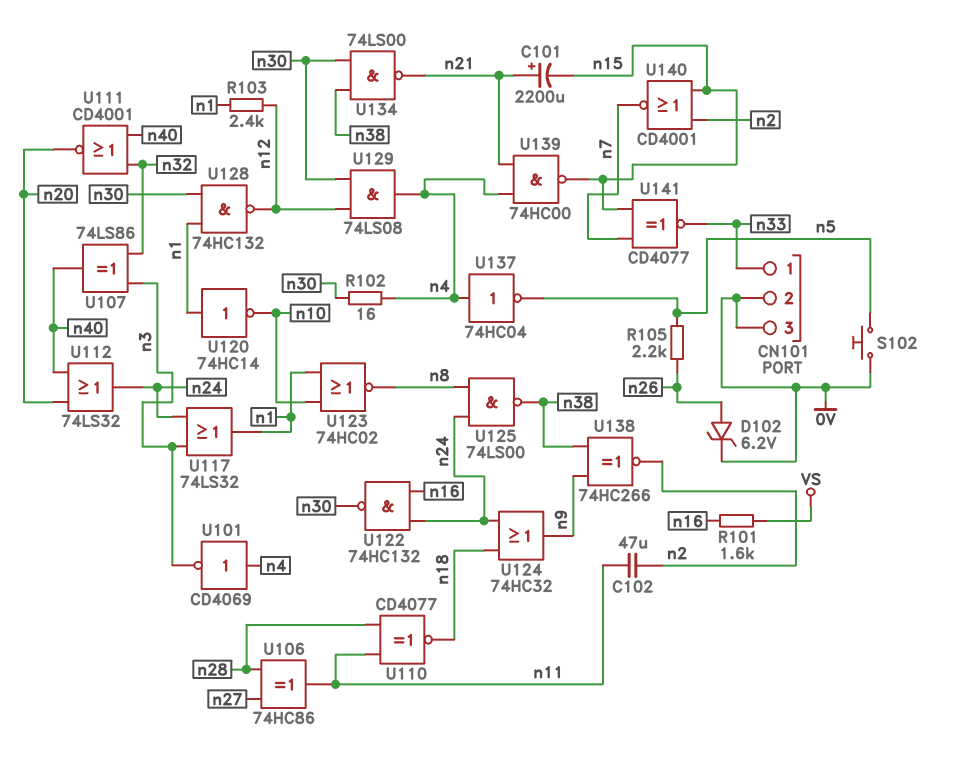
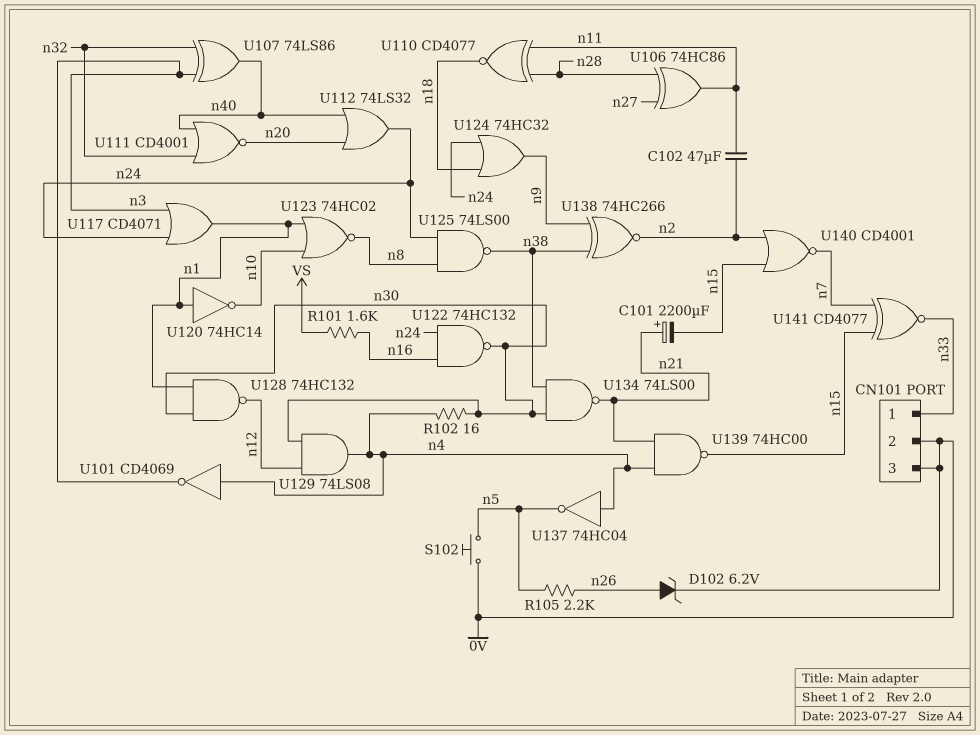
R103: 2.4k (n1, n12) -> none
U117: OR 74LS32 (in n3, in n24, out n1) -> OR CD4071 (in n3, in n24, out n1)

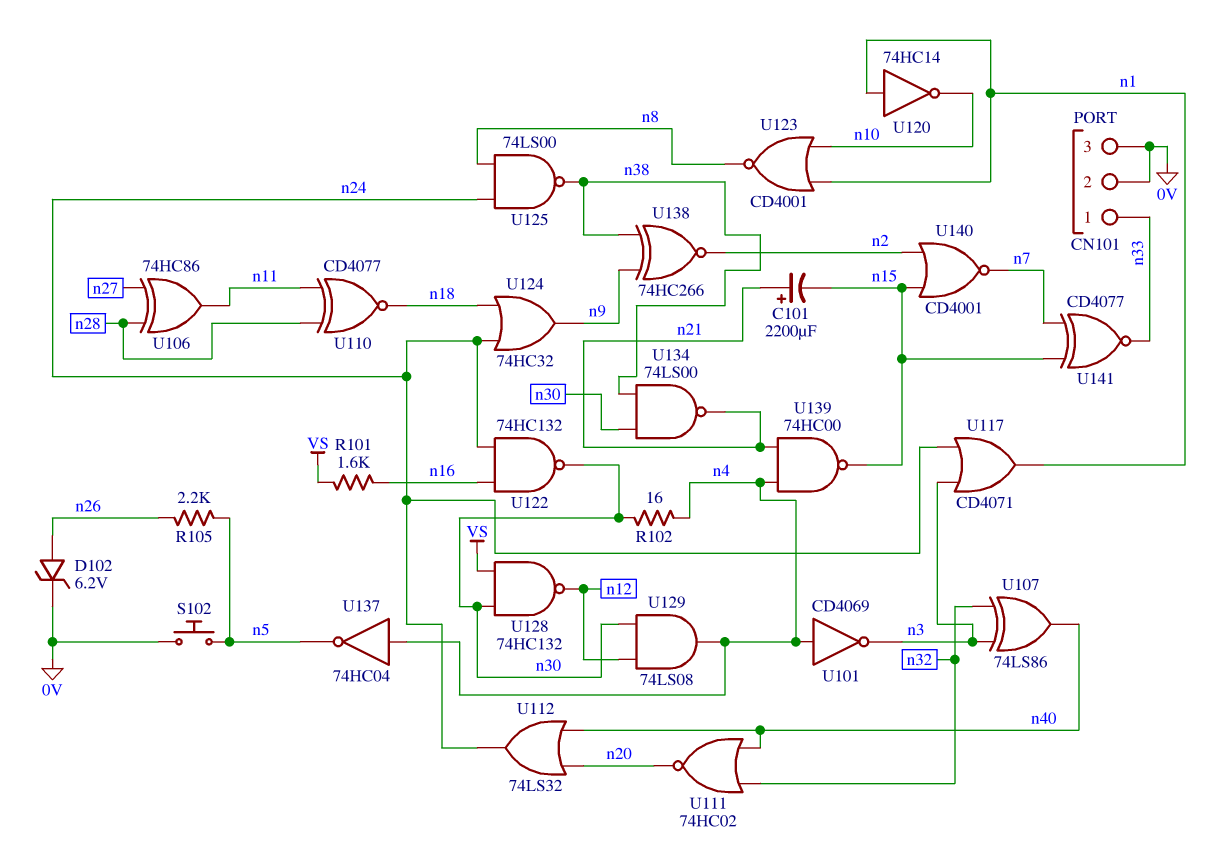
C102: 47uF (n2, n11) -> none
U111: NOR CD4001 (in n32, in n40, out n20) -> NOR 74HC02 (in n32, in n40, out n20)
U123: NOR 74HC02 (in n1, in n10, out n8) -> NOR CD4001 (in n1, in n10, out n8)
U128: NAND 74HC132 (in n1, in n30, out n12) -> NAND 74HC132 (in VS, in n30, out n12)

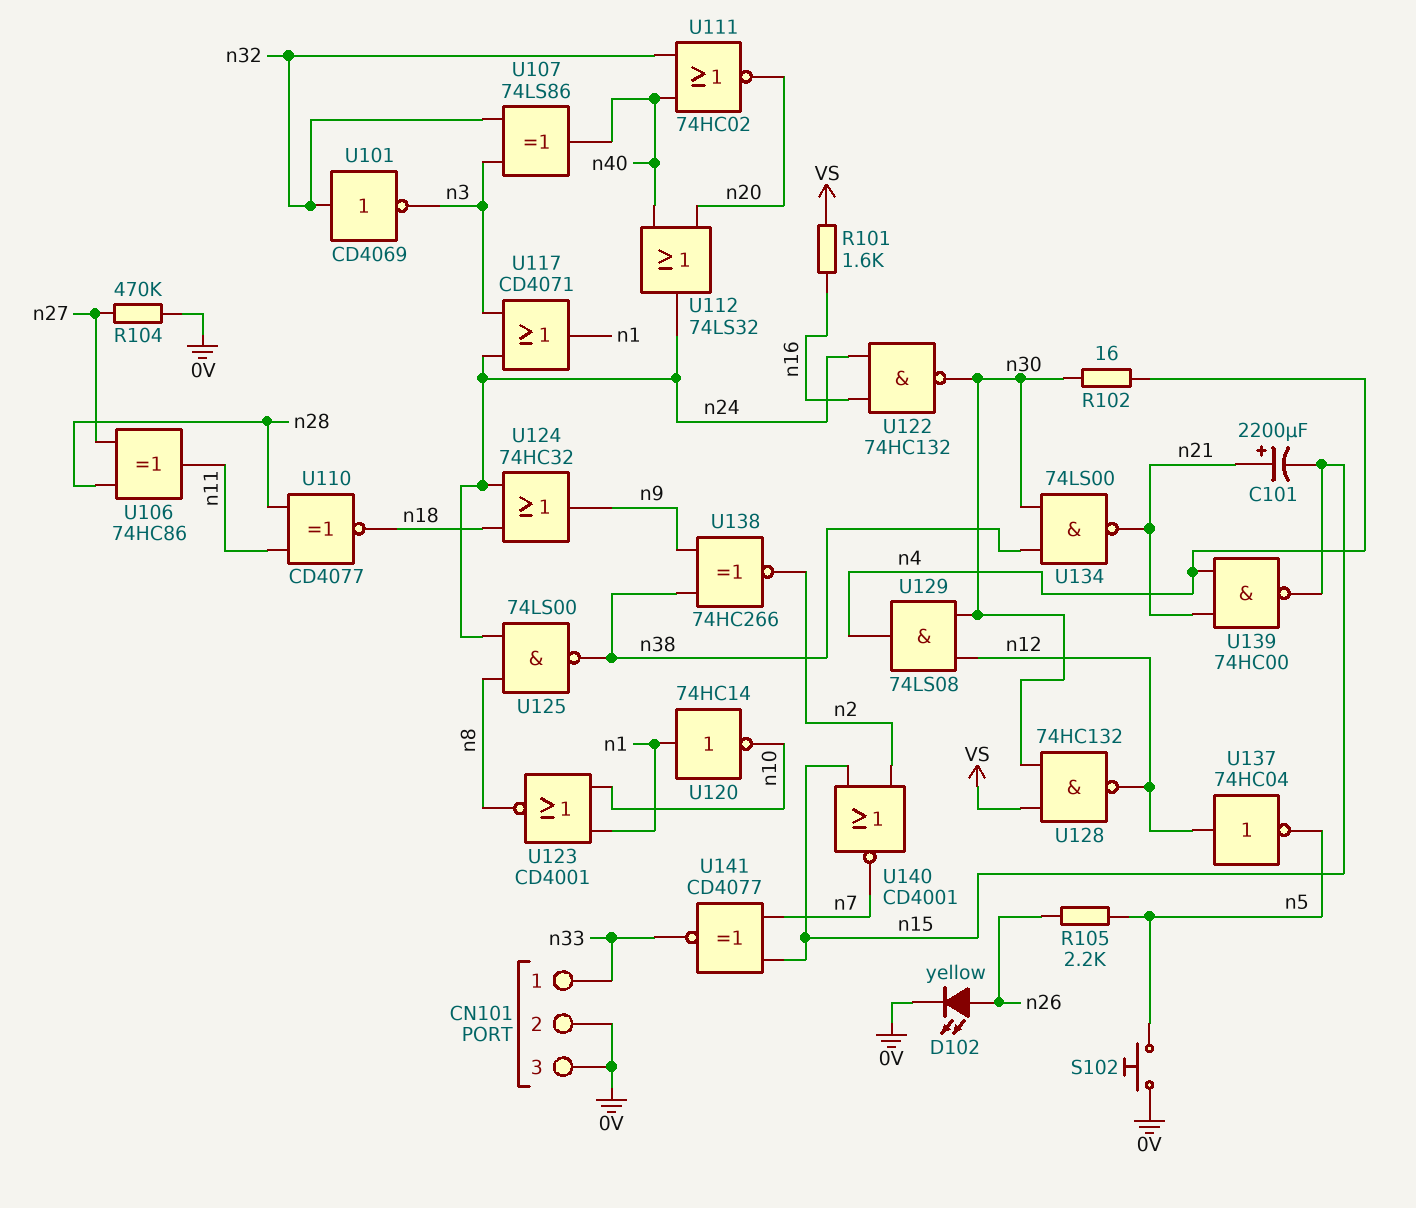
D102: zener 6.2V (A n26, K 0V) -> LED yellow (A n26, K 0V)
R104: none -> 470k (0V, n27)
U101: NOT CD4069 (in n4, out n3) -> NOT CD4069 (in n32, out n3)
U137: NOT 74HC04 (in n4, out n5) -> NOT 74HC04 (in n12, out n5)

